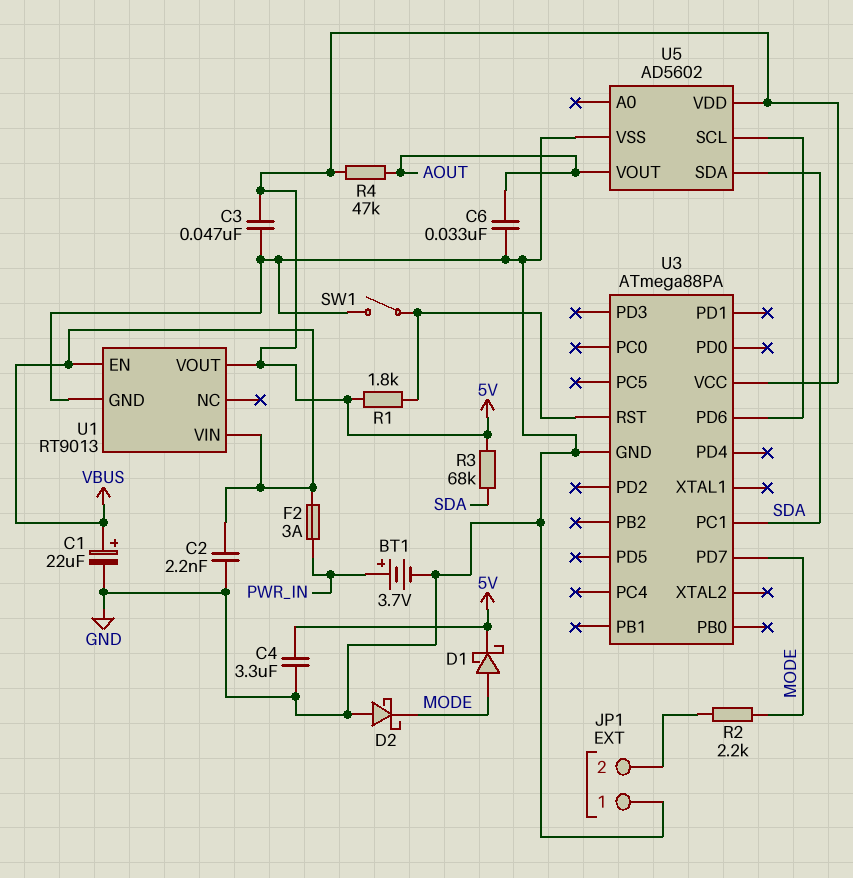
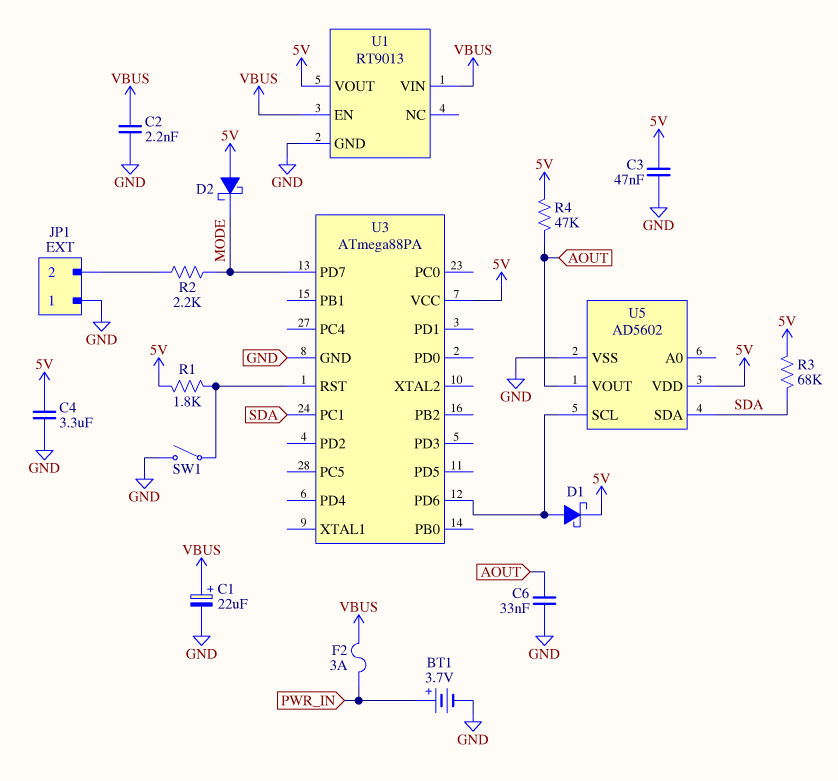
D1: schottky (A MODE, K 5V) -> schottky (A U3/PD6, K 5V)
D2: schottky (A GND, K MODE) -> schottky (A 5V, K MODE)

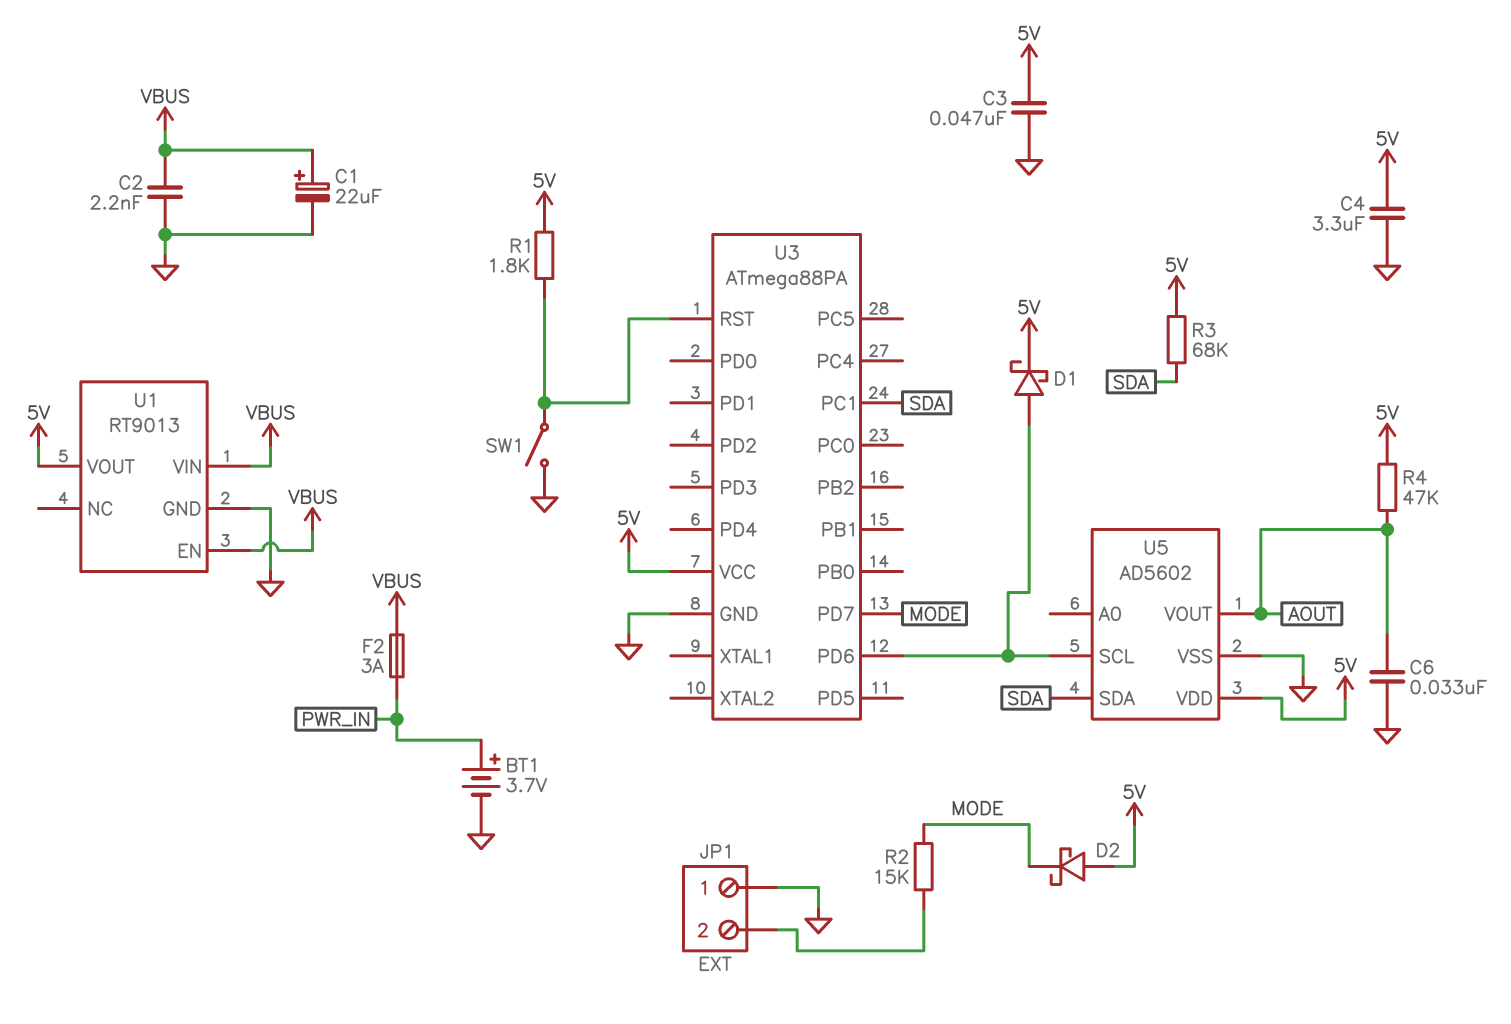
R2: 2.2k (JP1/2, MODE) -> 15k (JP1/2, MODE)

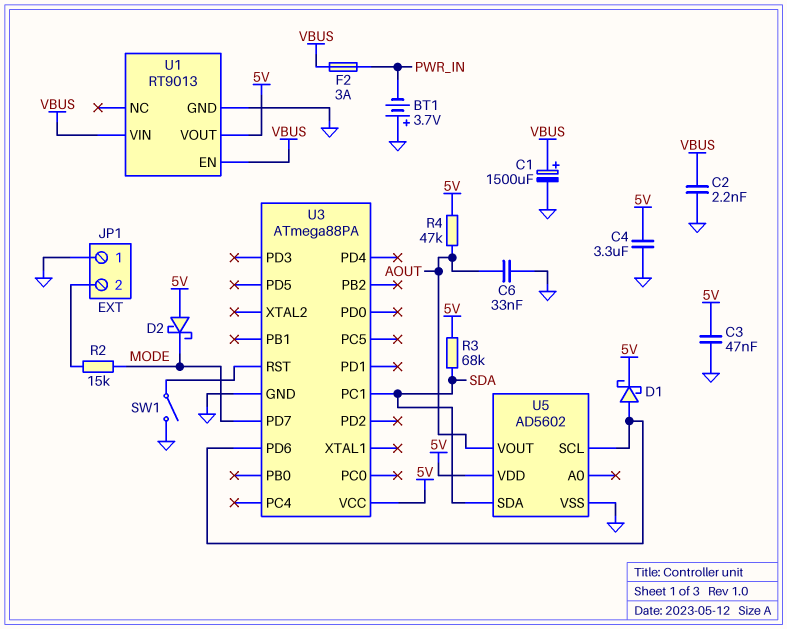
BT1: 3.7V (plus PWR_IN, minus GND) -> 3.7V (plus GND, minus PWR_IN)
C1: 22uF (plus VBUS, minus GND) -> 1500uF (plus VBUS, minus GND)
R1: 1.8k (5V, U3/RST) -> none

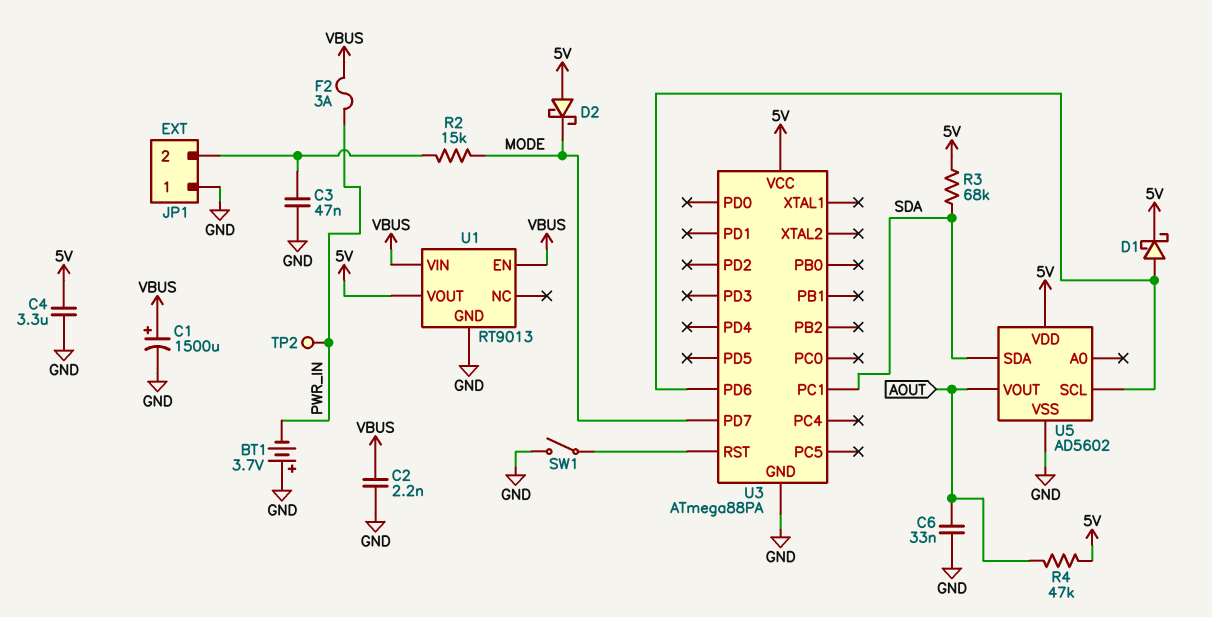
C3: 47nF (5V, GND) -> 47nF (GND, JP1/2)
TP2: none -> test point (PWR_IN)

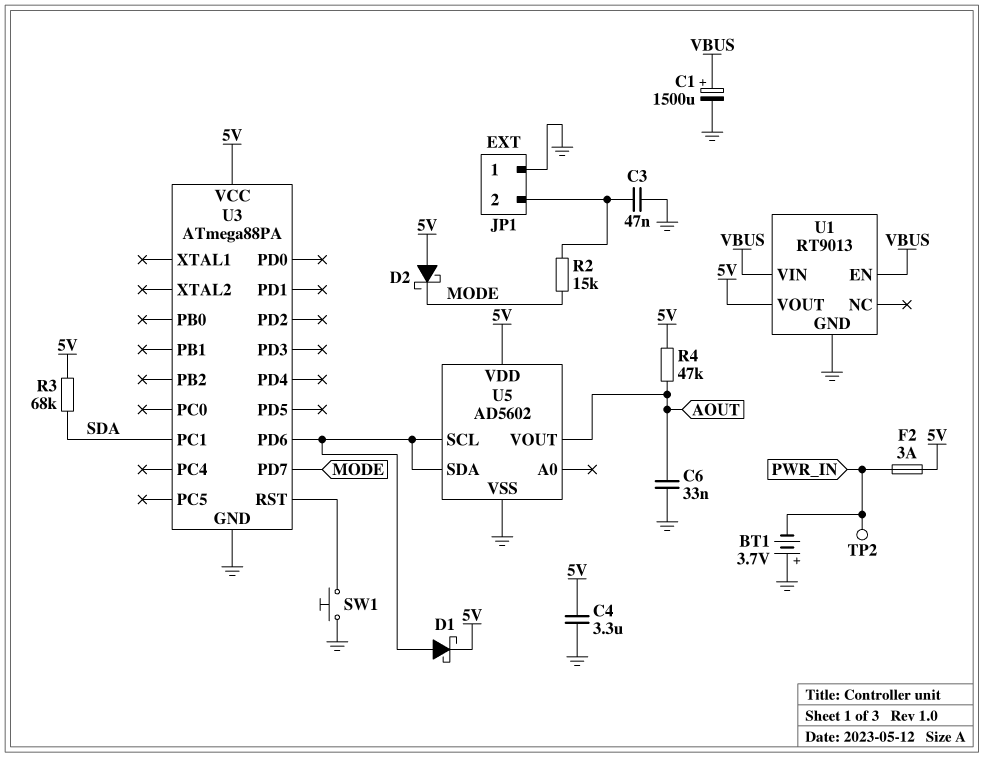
C2: 2.2nF (GND, VBUS) -> none
F2: 3A (PWR_IN, VBUS) -> 3A (5V, PWR_IN)
SW1: switch (GND, U3/RST) -> button (GND, U3/RST)
U5 pin SDA: SDA -> U3/PD6

